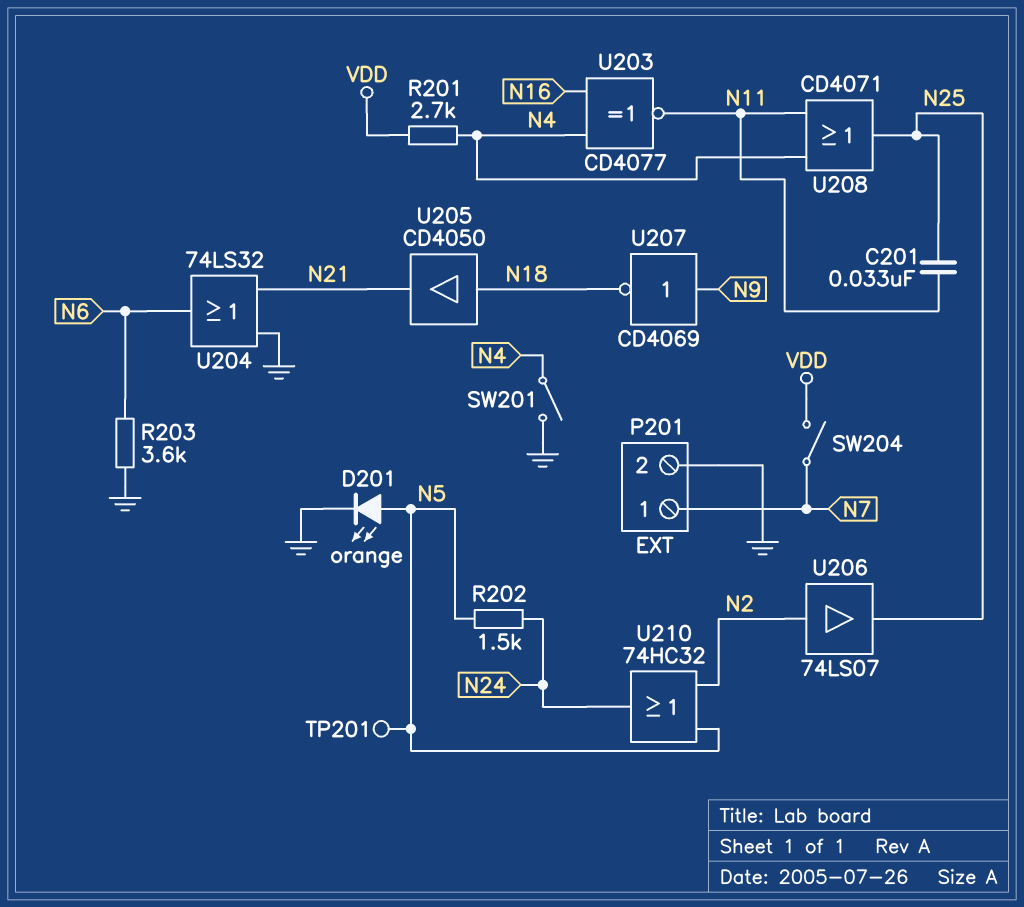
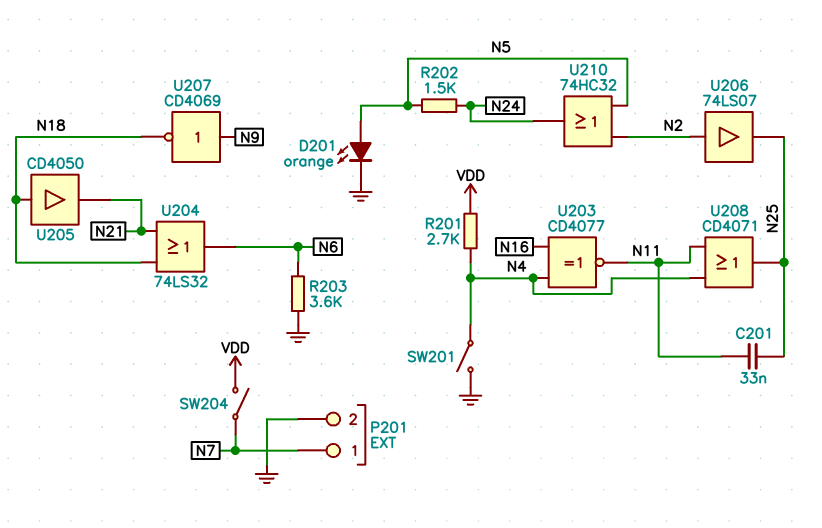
TP201: test point (N5) -> none
U204: OR 74LS32 (in GND, in N21, out N6) -> OR 74LS32 (in N18, in N21, out N6)

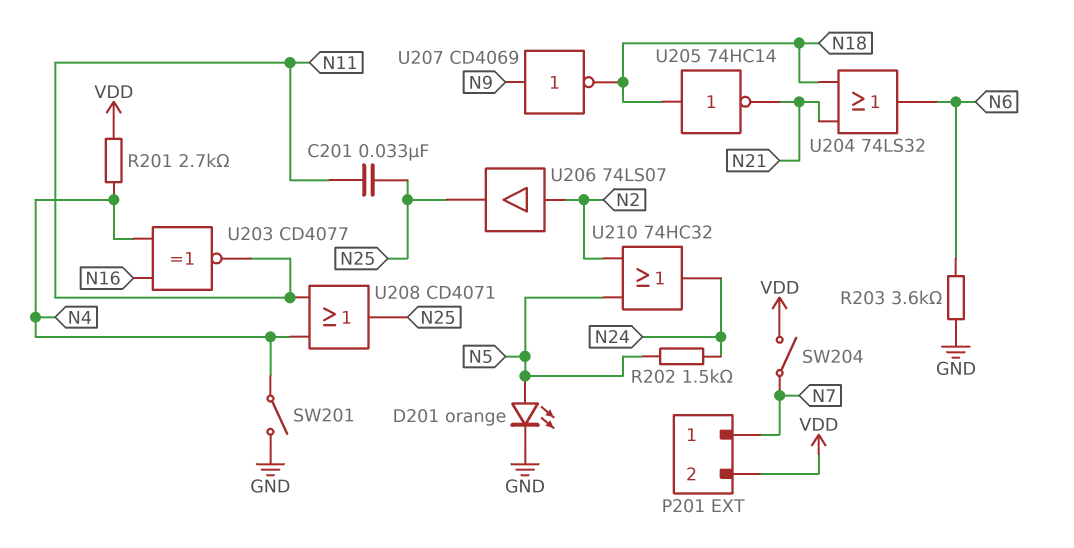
P201 pin 2: GND -> VDD
U205: buffer CD4050 (in N18, out N21) -> NOT 74HC14 (in N18, out N21)

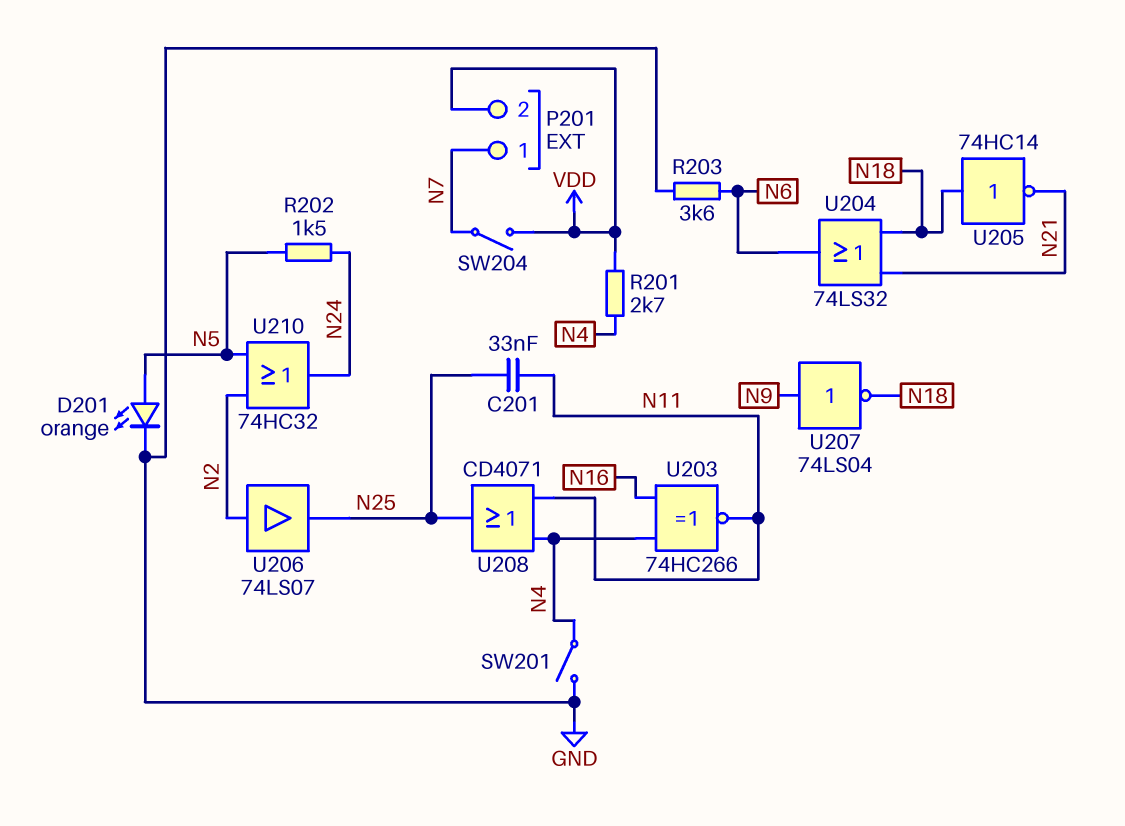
U203: XNOR CD4077 (in N4, in N16, out N11) -> XNOR 74HC266 (in N4, in N16, out N11)
U207: NOT CD4069 (in N9, out N18) -> NOT 74LS04 (in N9, out N18)

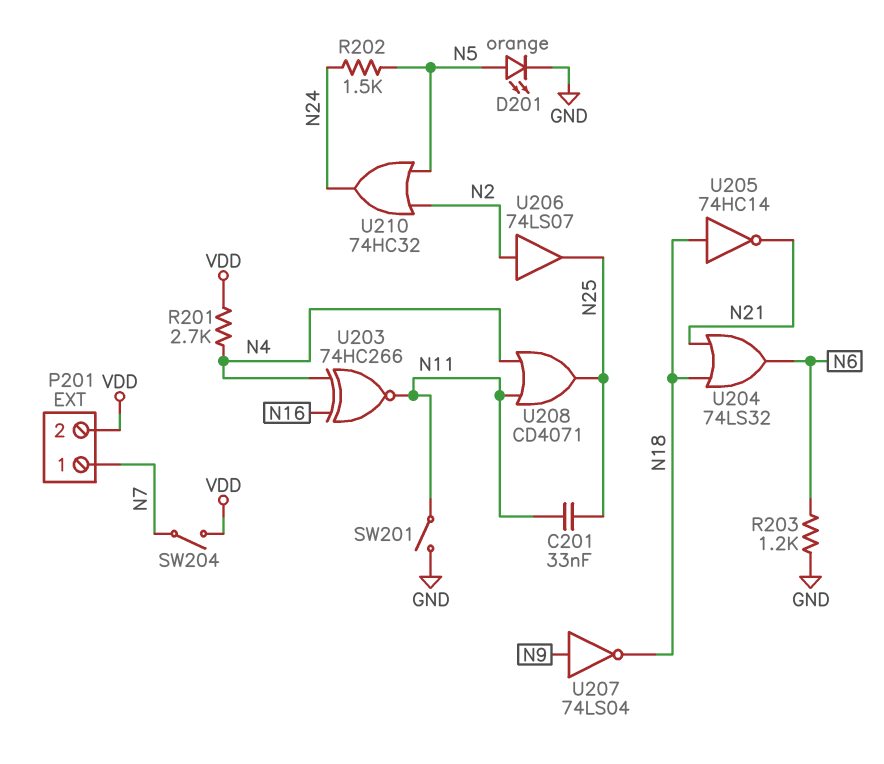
R203: 3.6k (GND, N6) -> 1.2k (GND, N6)
SW201: switch (GND, N4) -> switch (GND, N11)

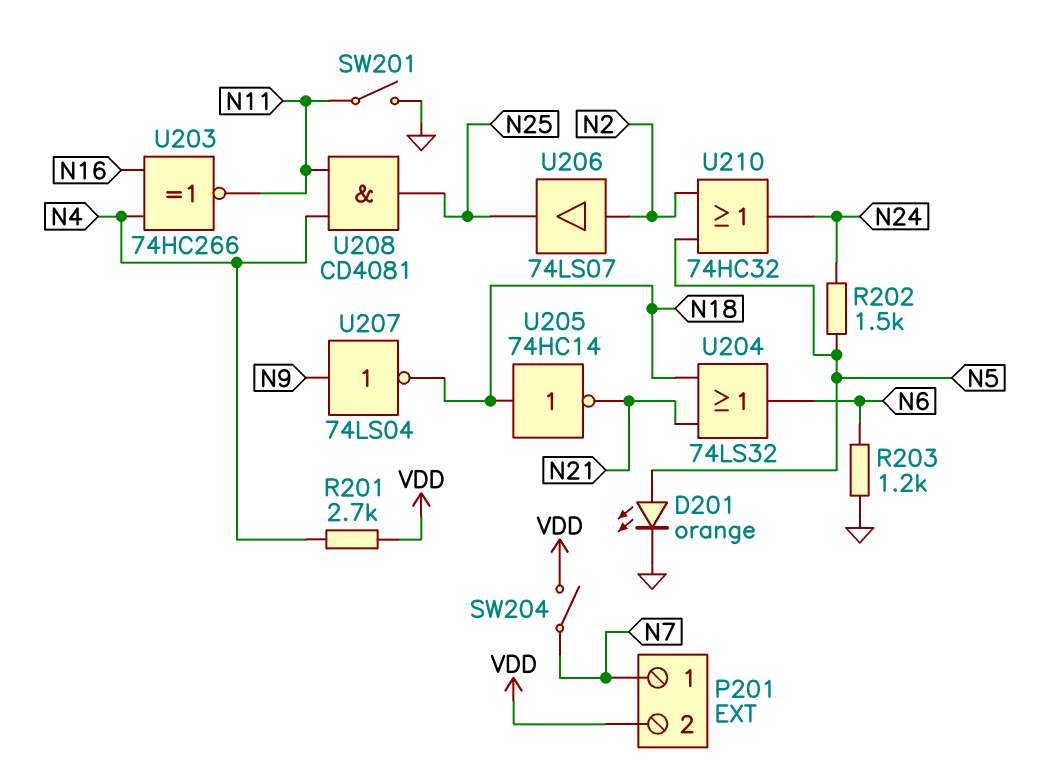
C201: 33nF (N11, N25) -> none
U208: OR CD4071 (in N4, in N11, out N25) -> AND CD4081 (in N4, in N11, out N25)

